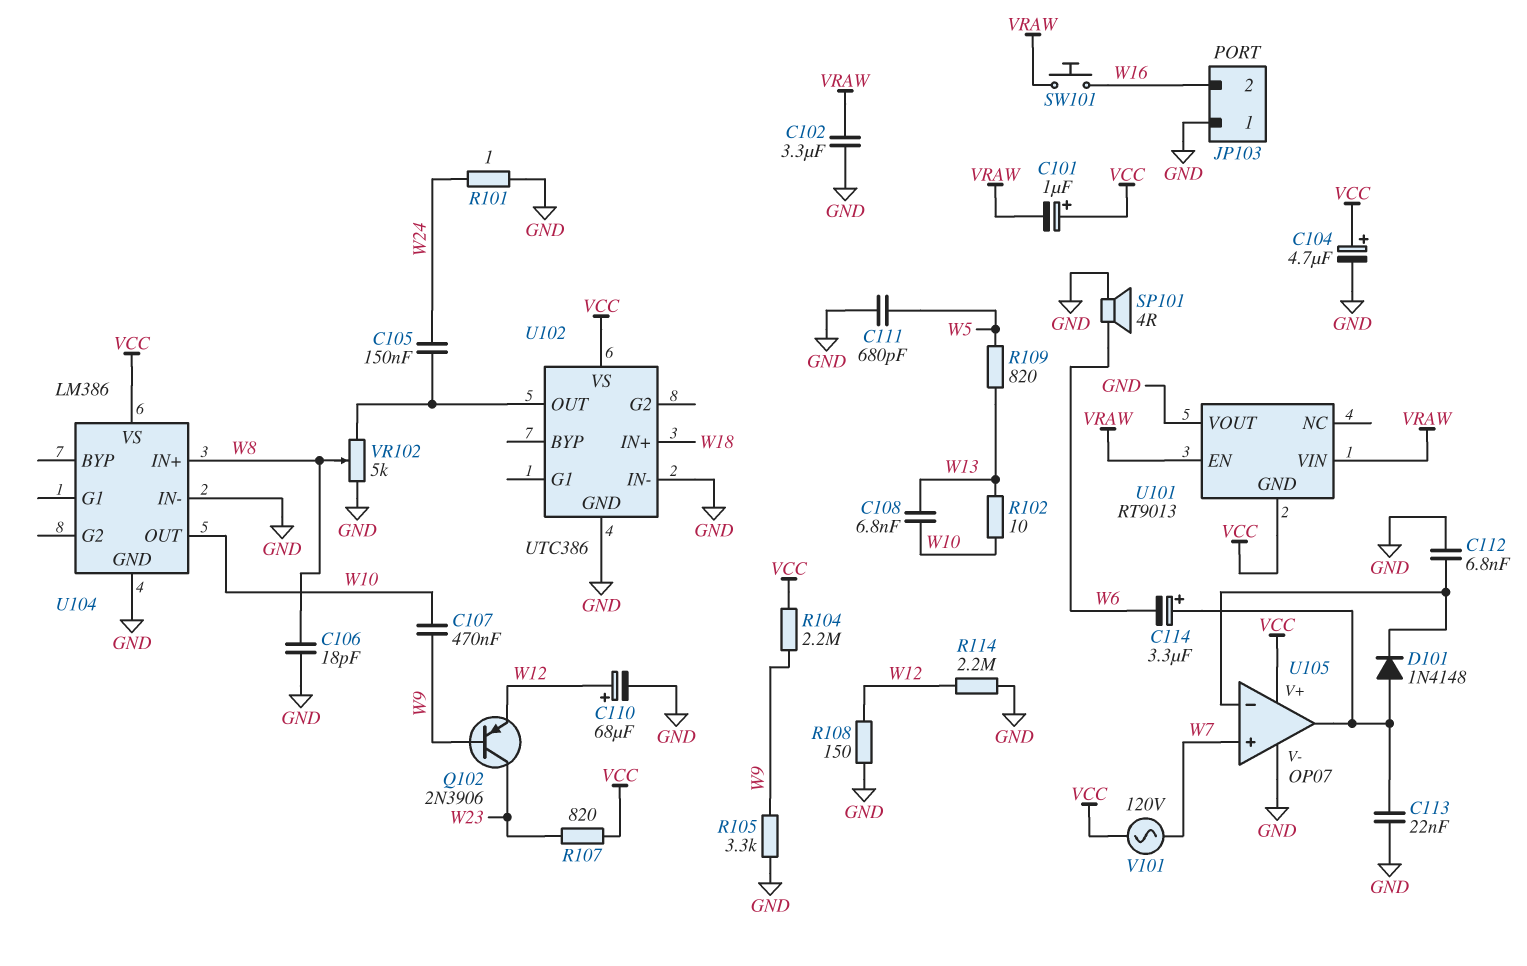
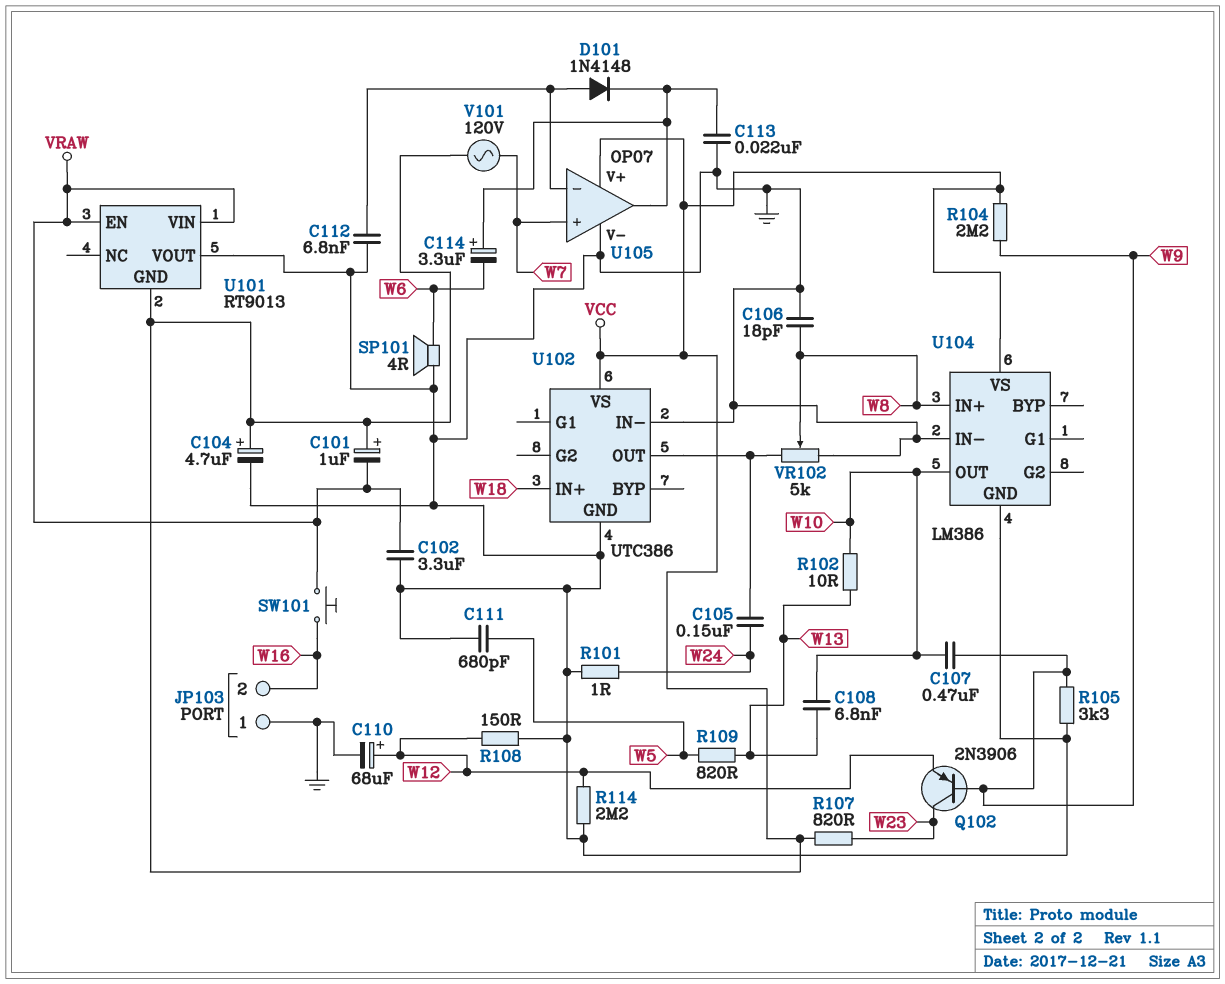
D101: diode 1N4148 (A U105/out, K U105/in-) -> diode 1N4148 (A U105/in-, K U105/out)

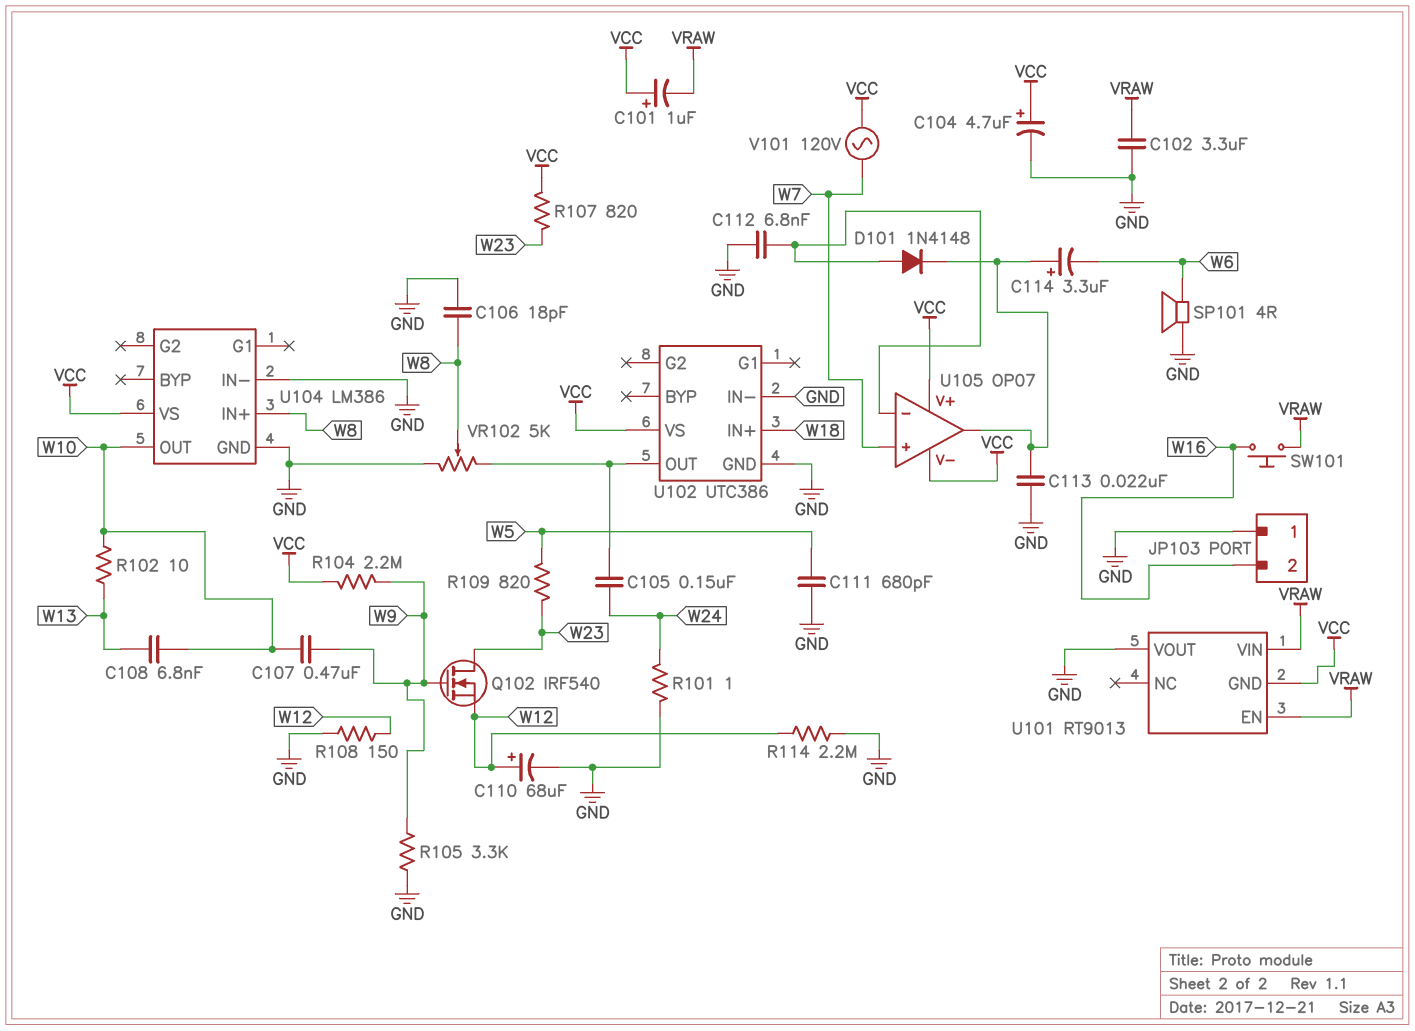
Q102: PNP 2N3906 (B W9, C W23, E W12) -> NMOS IRF540 (G W9, D W23, S W12)
R109: 820 (W5, W13) -> 820 (W5, W23)
U105 pin V-: GND -> VCC

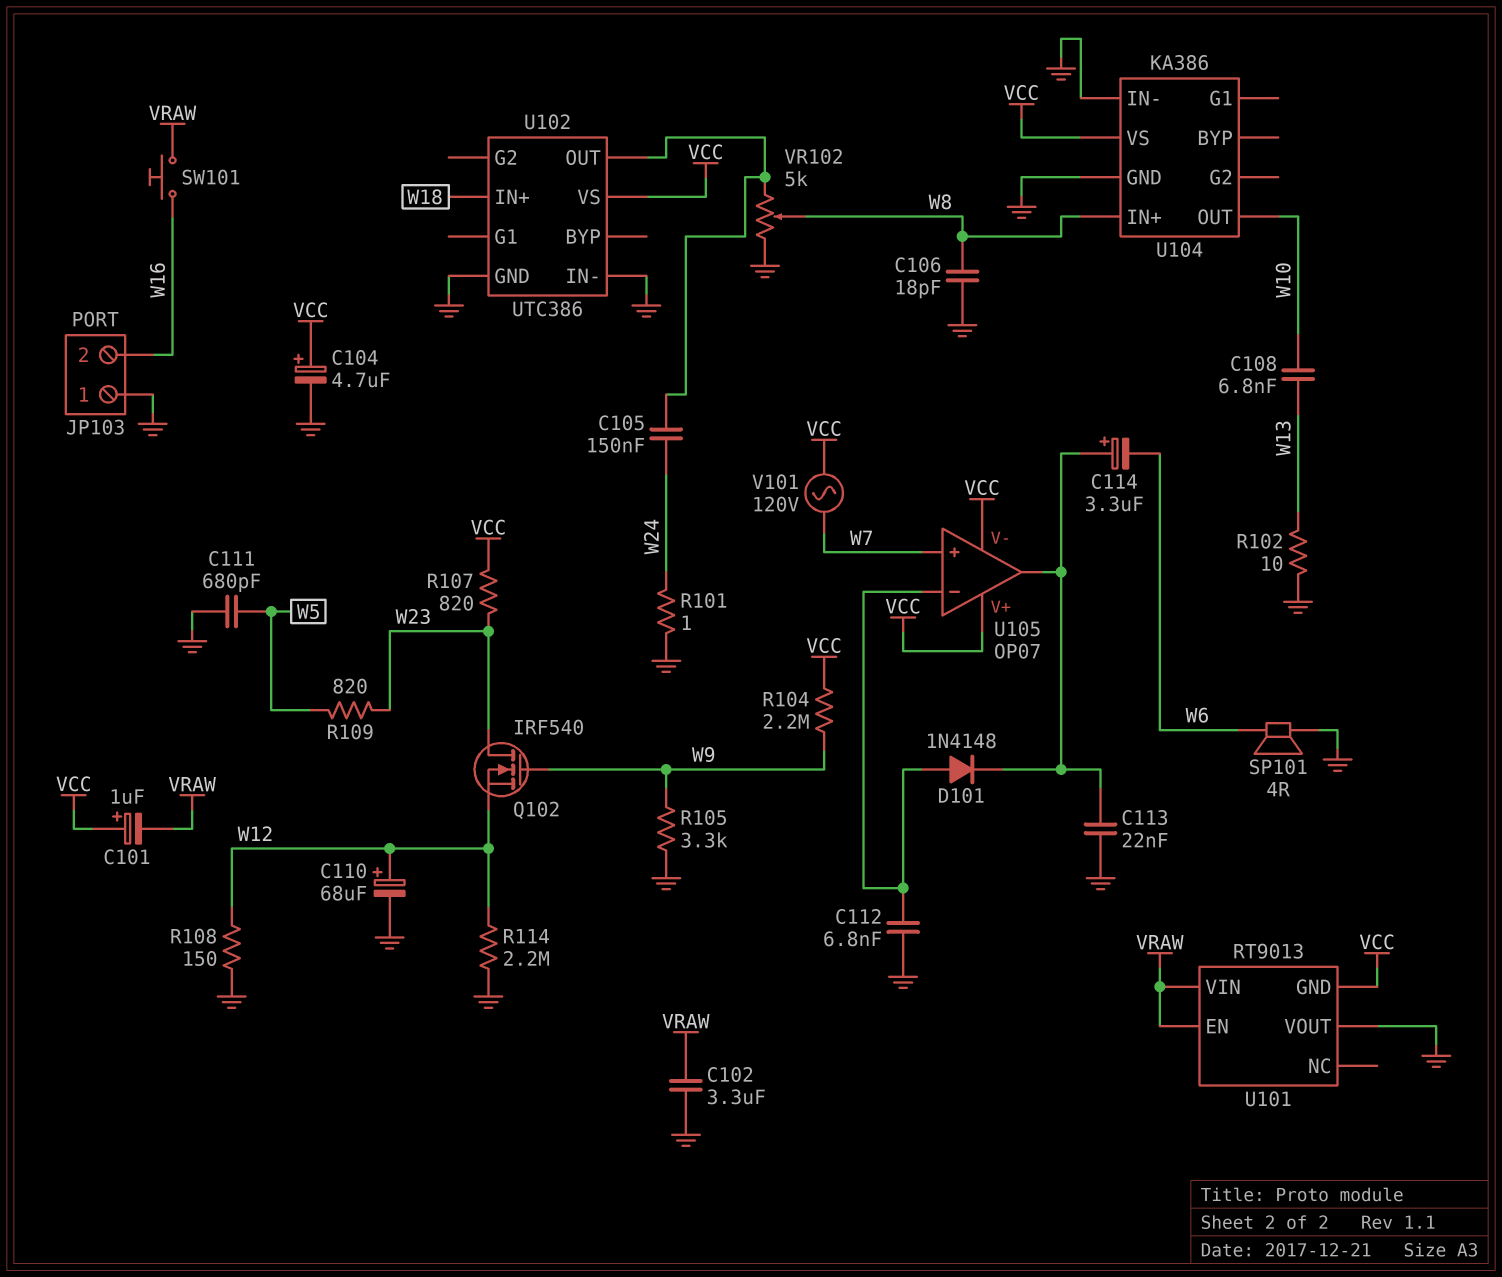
C107: 470nF (W9, W10) -> none
R102: 10 (W10, W13) -> 10 (GND, W13)
U104: LM386 -> KA386

